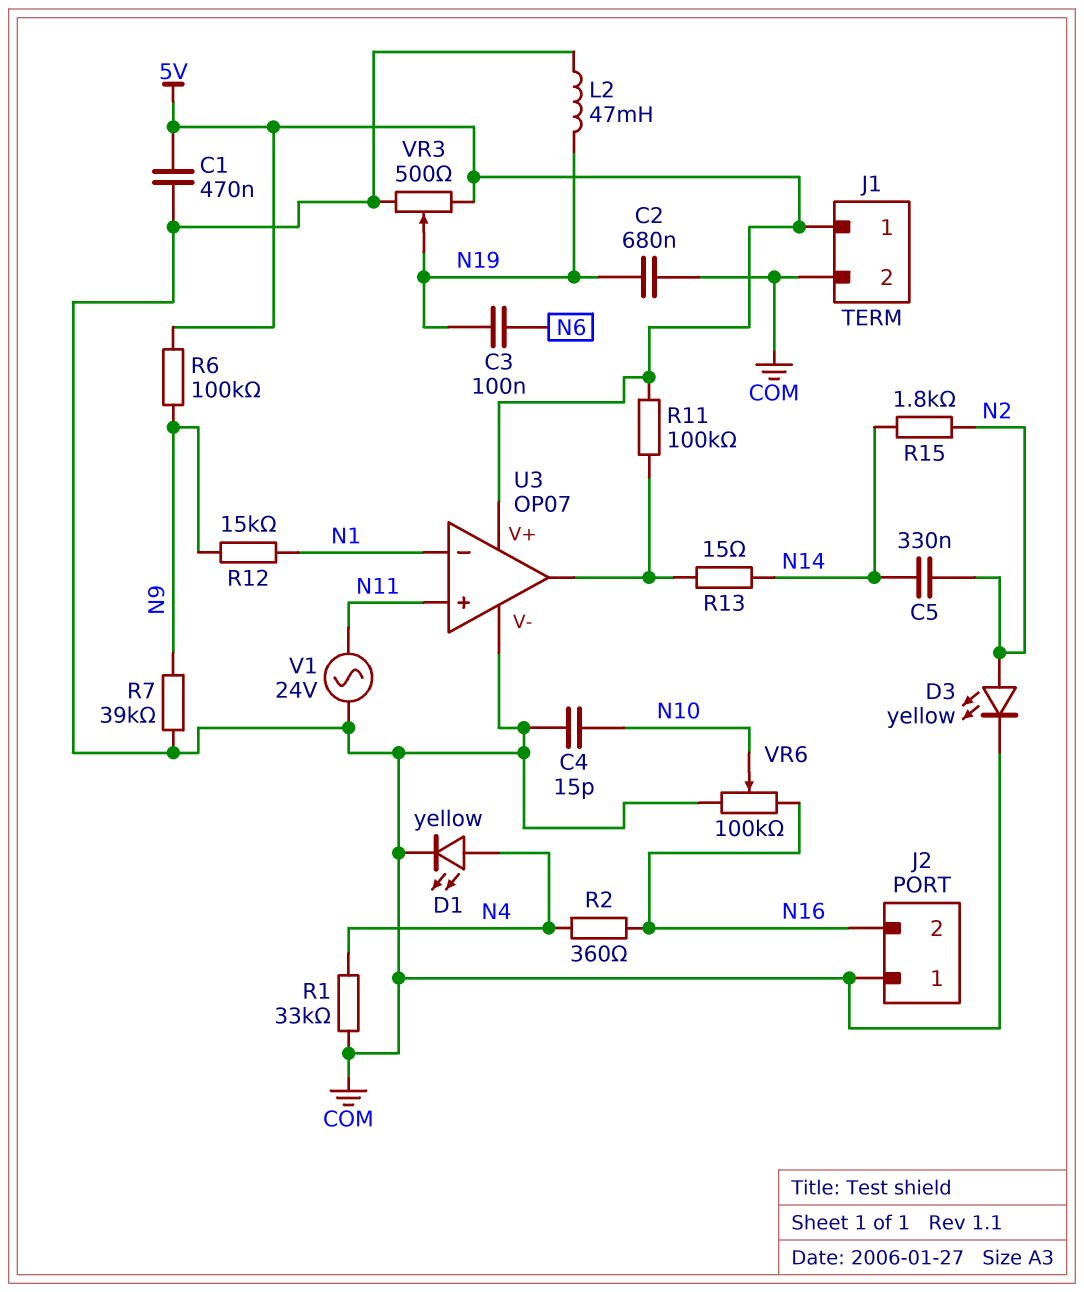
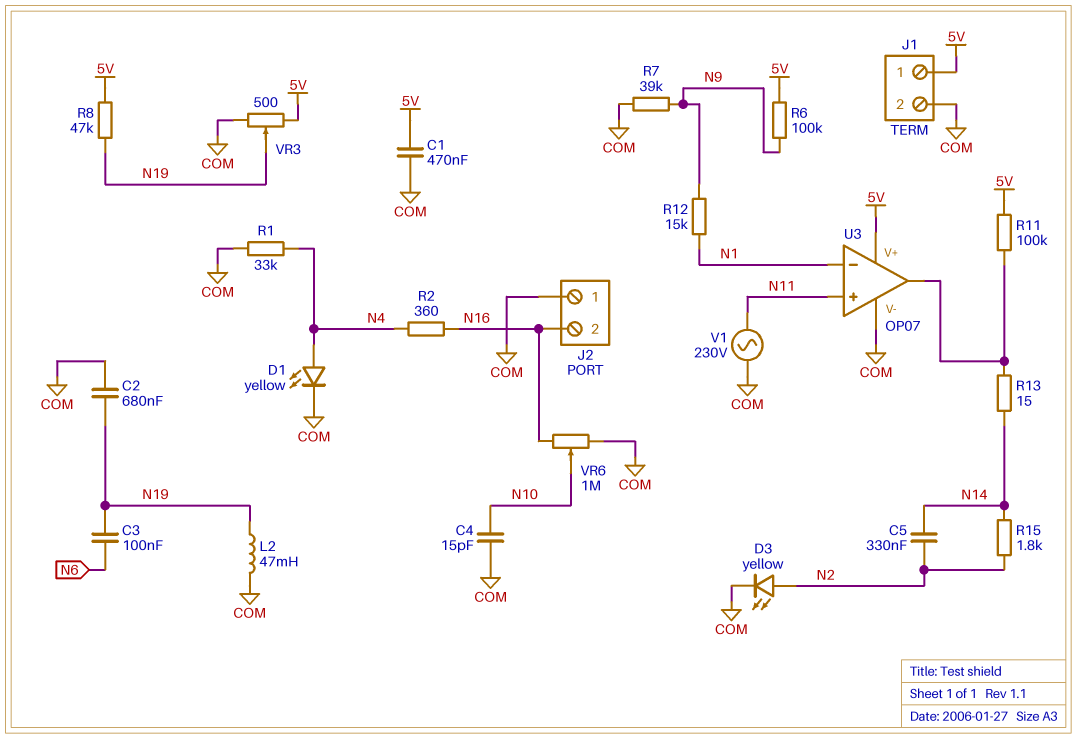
R8: none -> 47k (5V, N19)
V1: AC 24V (COM, N11) -> AC 230V (COM, N11)
VR6: 100k (COM, N16, wiper N10) -> 1M (COM, N16, wiper N10)

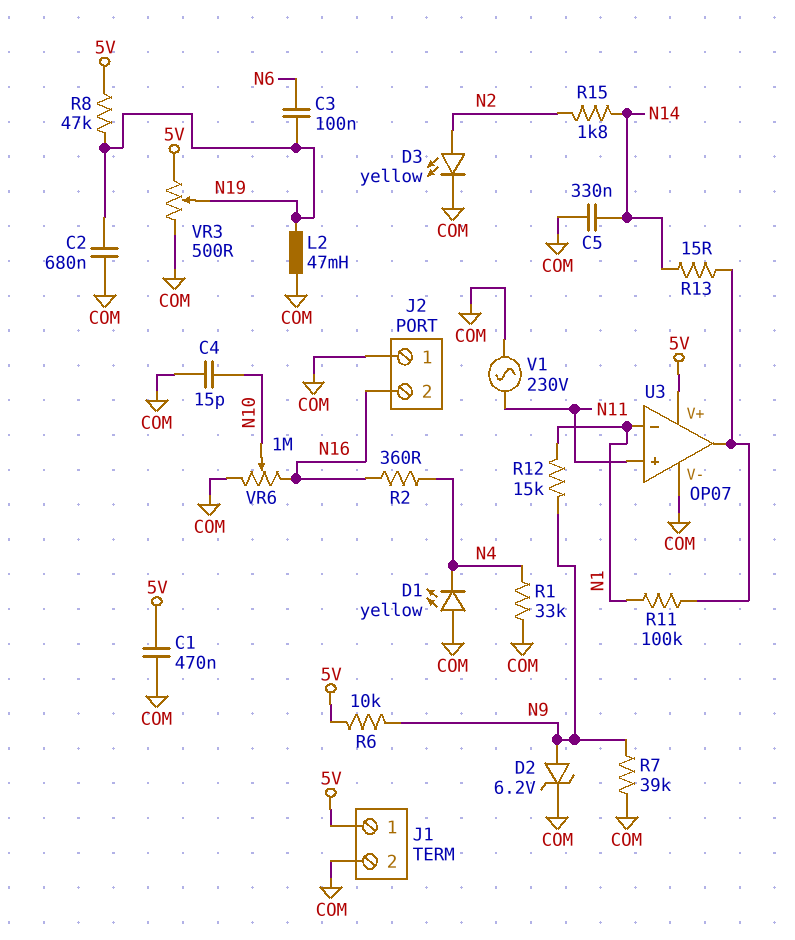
C5: 330nF (N2, N14) -> 330nF (COM, N14)
D1: LED yellow (A N4, K COM) -> LED yellow (A COM, K N4)
D2: none -> zener 6.2V (A N9, K COM)
R6: 100k (5V, N9) -> 10k (5V, N9)
R11: 100k (5V, U3/out) -> 100k (N1, U3/out)

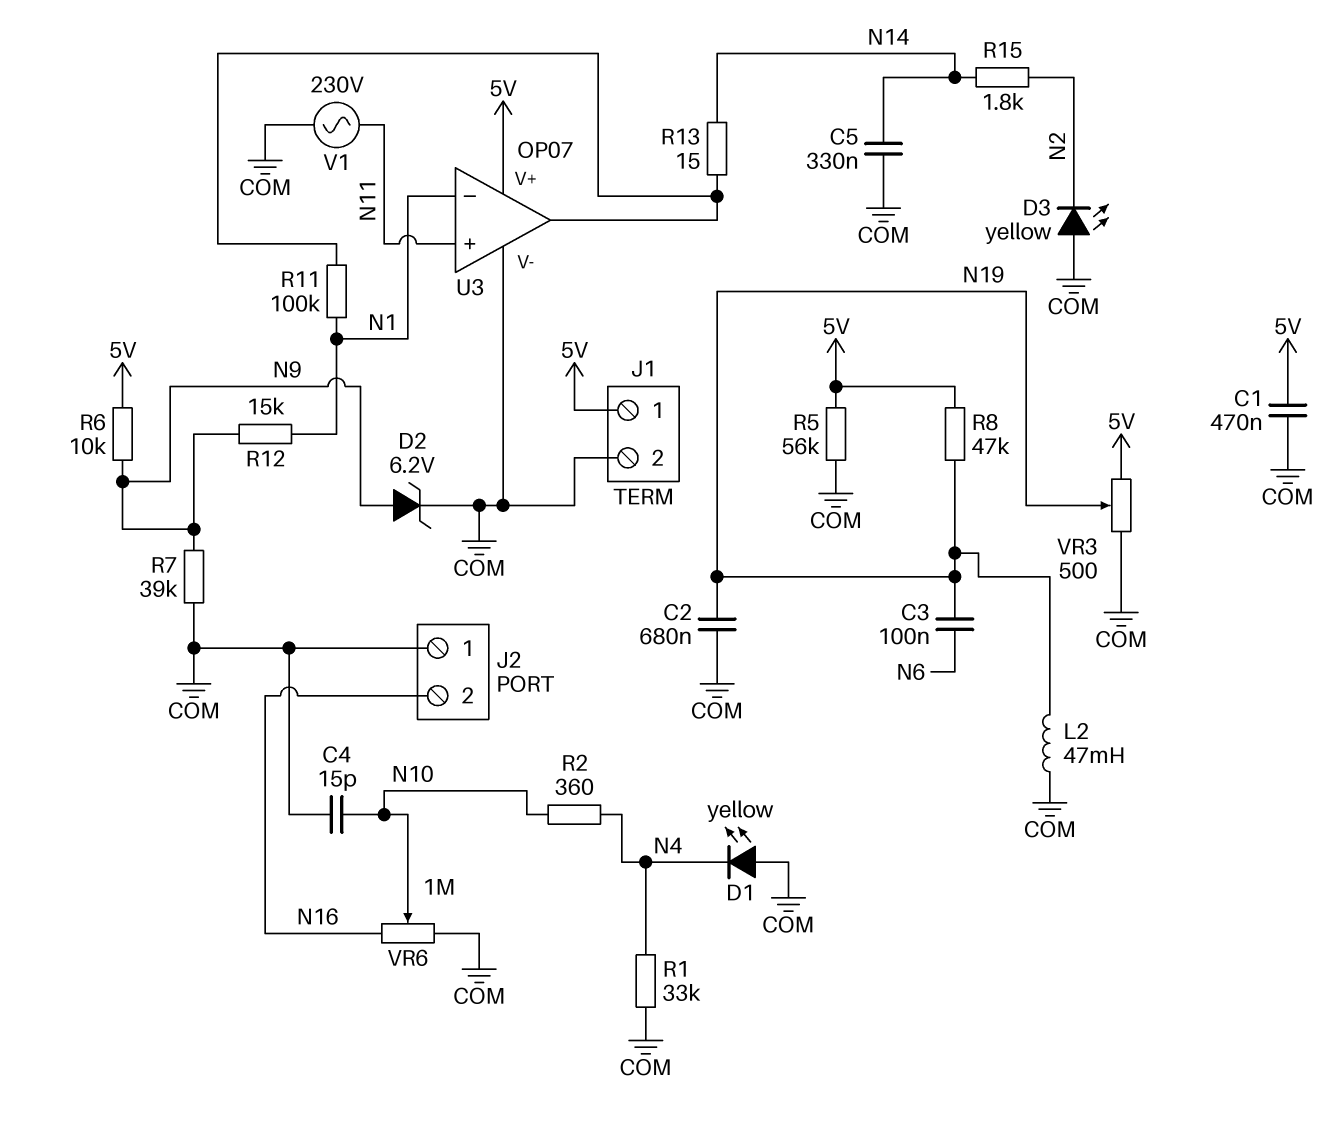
D3: LED yellow (A N2, K COM) -> LED yellow (A COM, K N2)
R2: 360 (N4, N16) -> 360 (N4, N10)
R5: none -> 56k (5V, COM)

